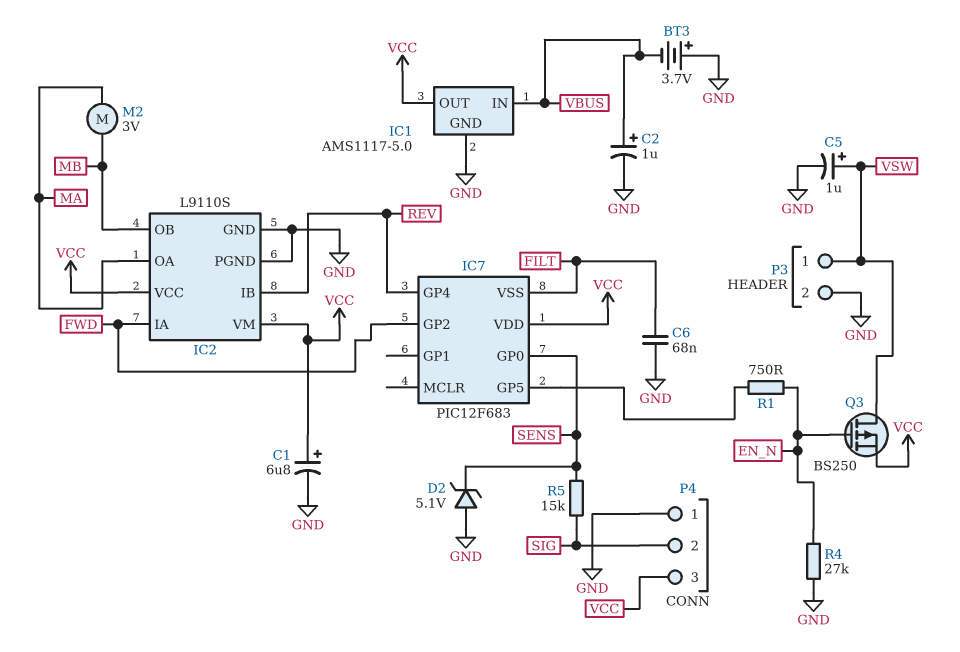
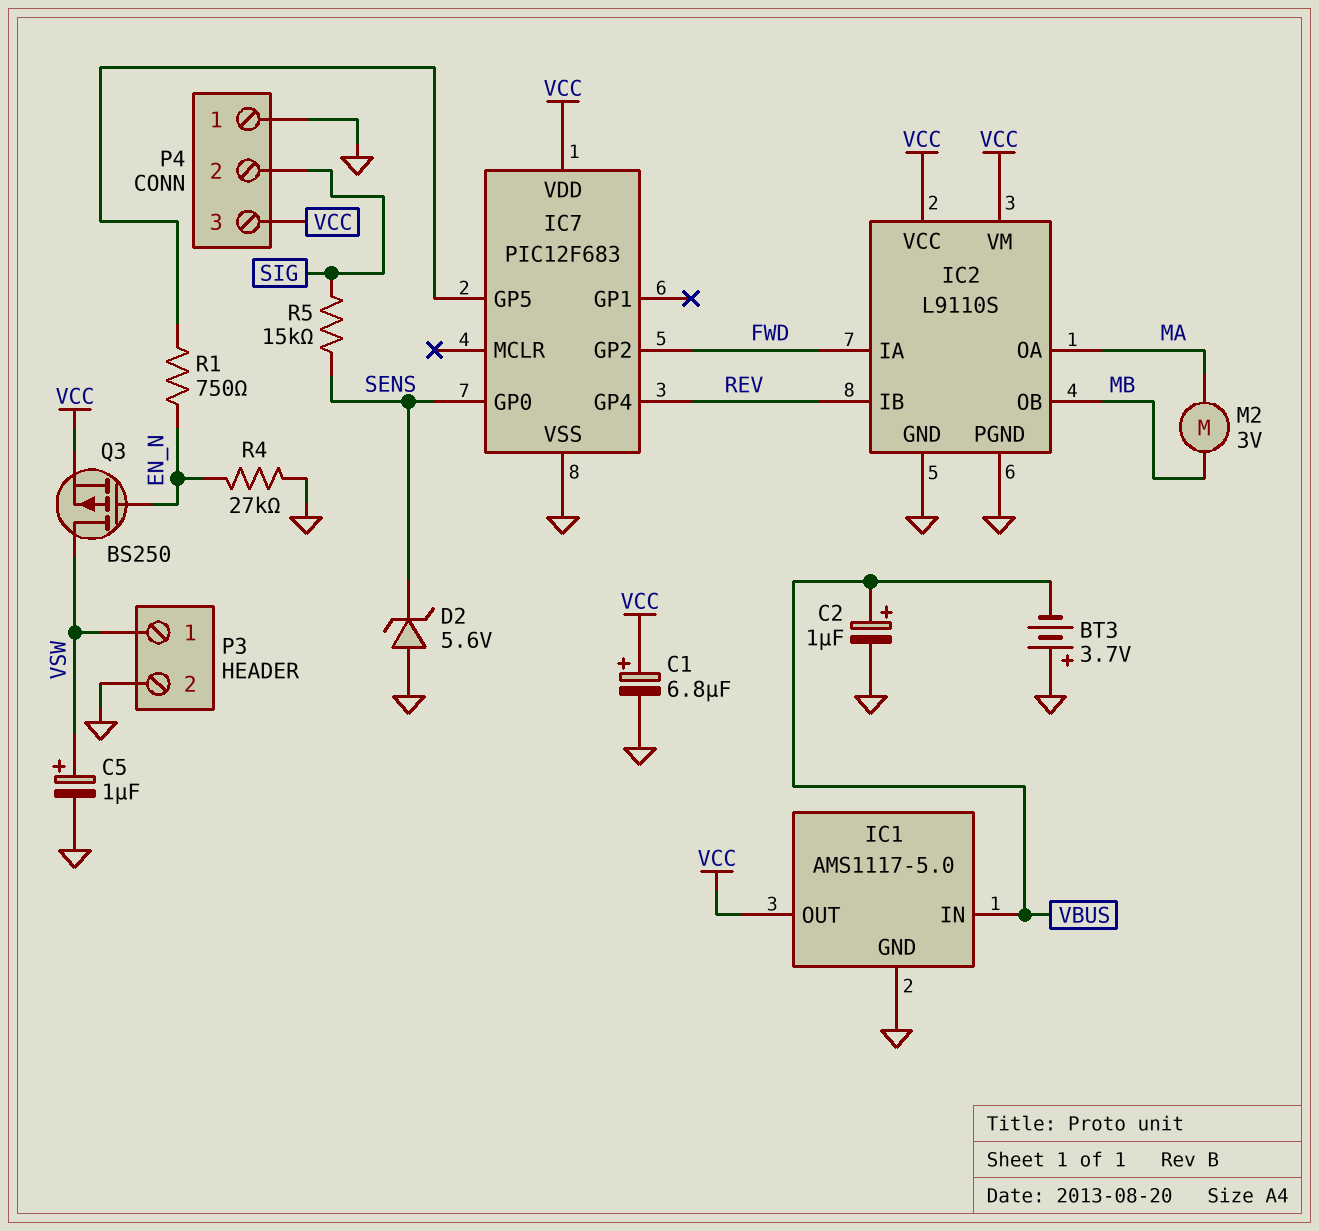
C6: 68nF (FILT, GND) -> none
D2: zener 5.1V (A GND, K SENS) -> zener 5.6V (A GND, K SENS)
IC7 pin VSS: FILT -> GND

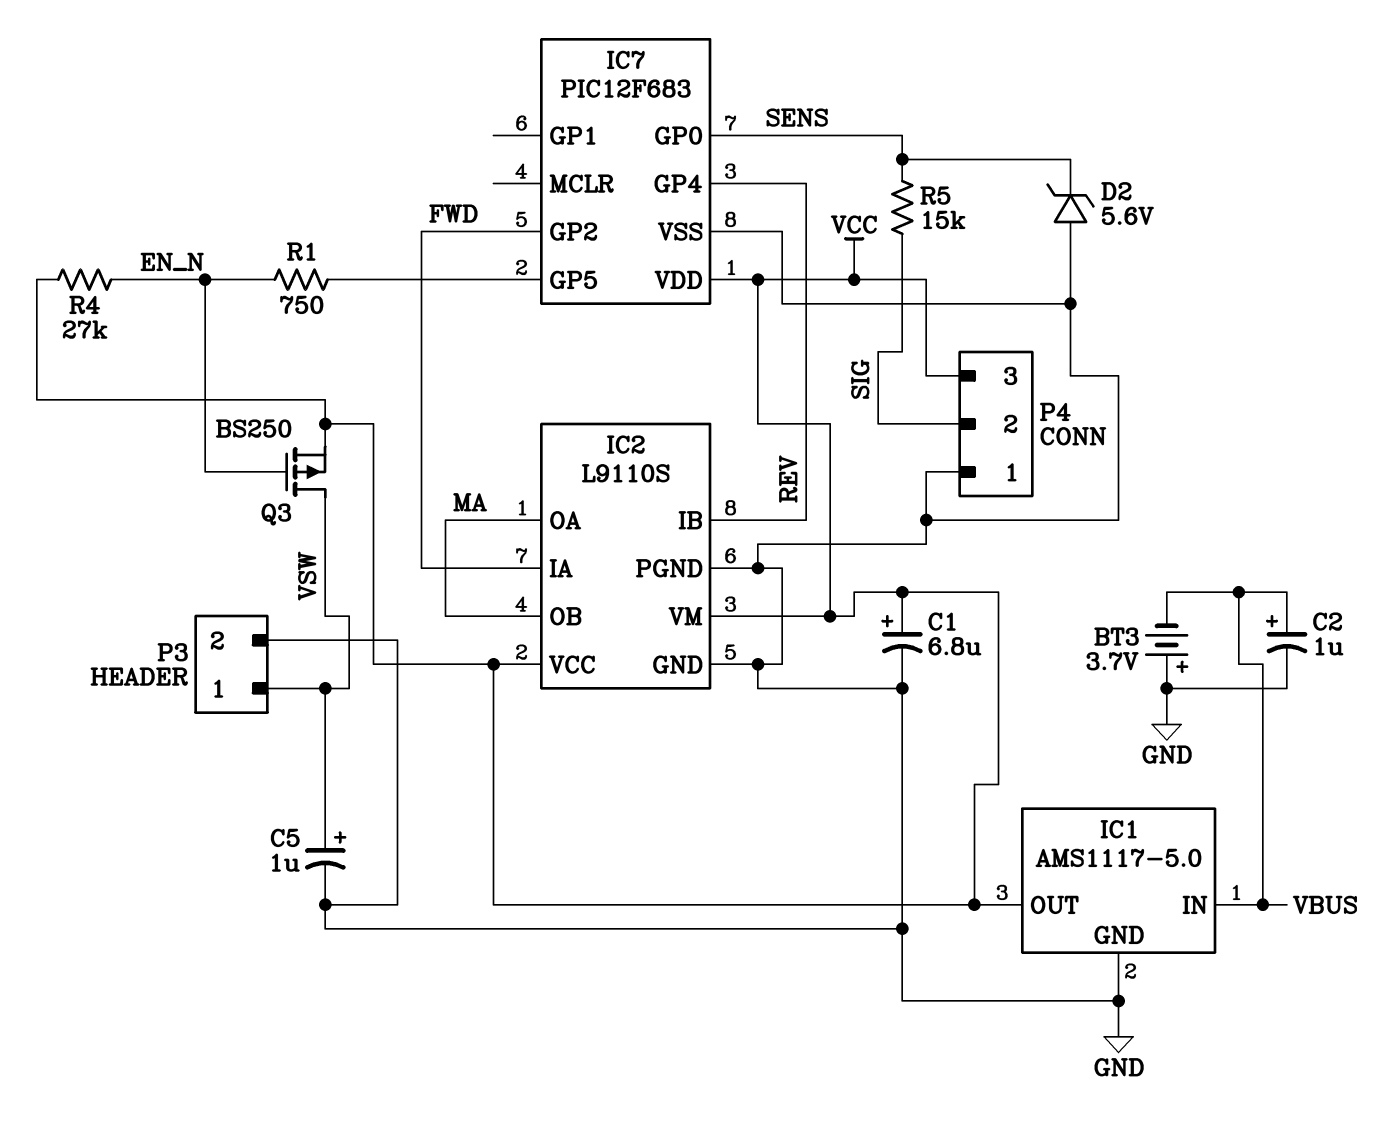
IC2 pin OB: MB -> MA
M2: motor 3V (MA, MB) -> none
R4: 27k (EN_N, GND) -> 27k (EN_N, VCC)

